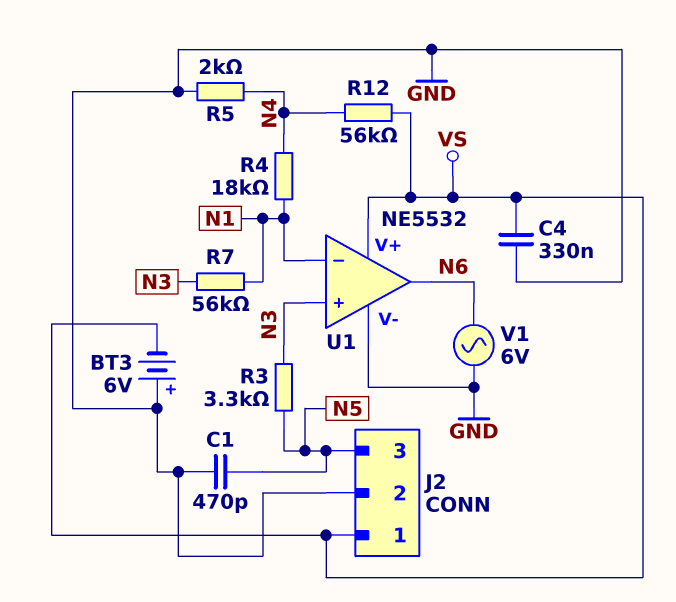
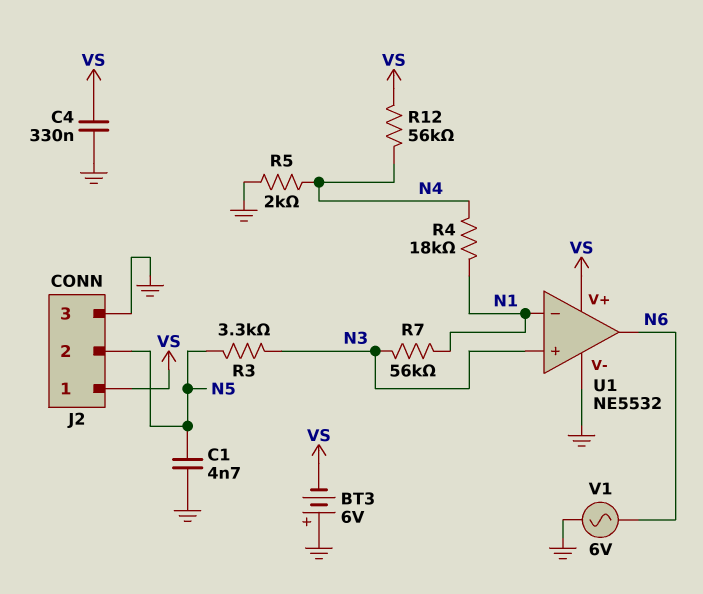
C1: 470pF (GND, N5) -> 4.7nF (GND, N5)
J2 pin 2: GND -> N5
J2 pin 3: N5 -> GND

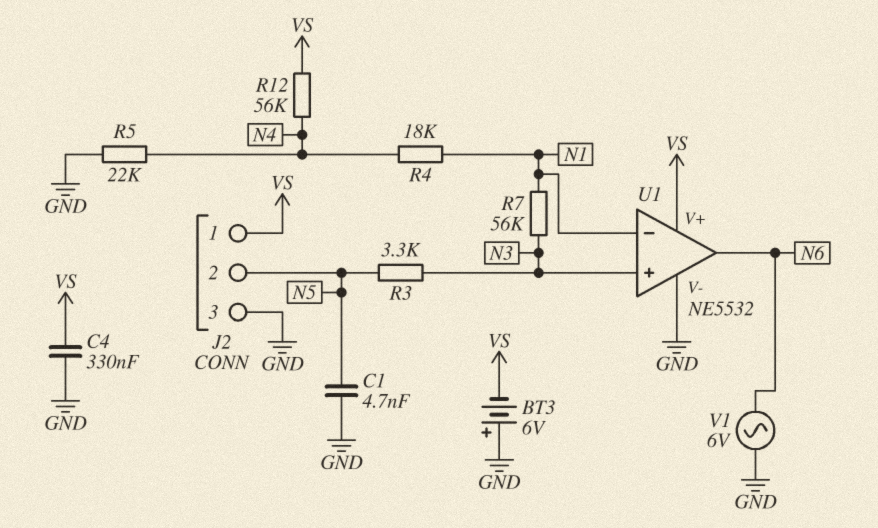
R5: 2k (GND, N4) -> 22k (GND, N4)

